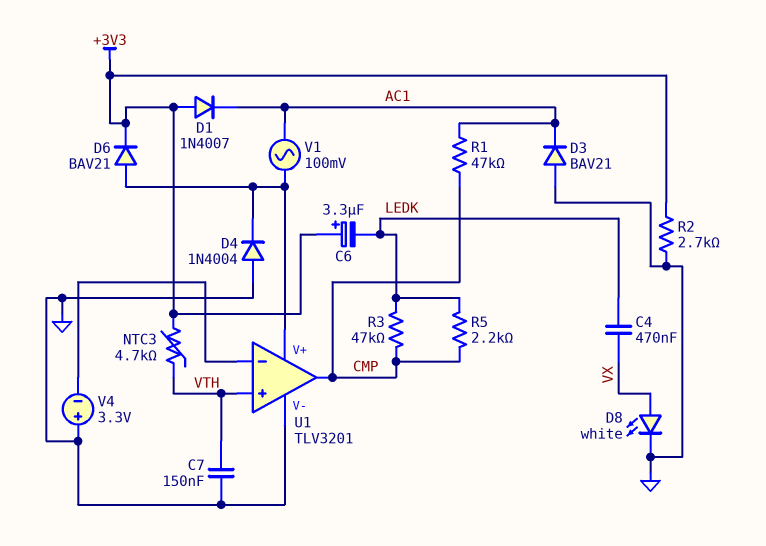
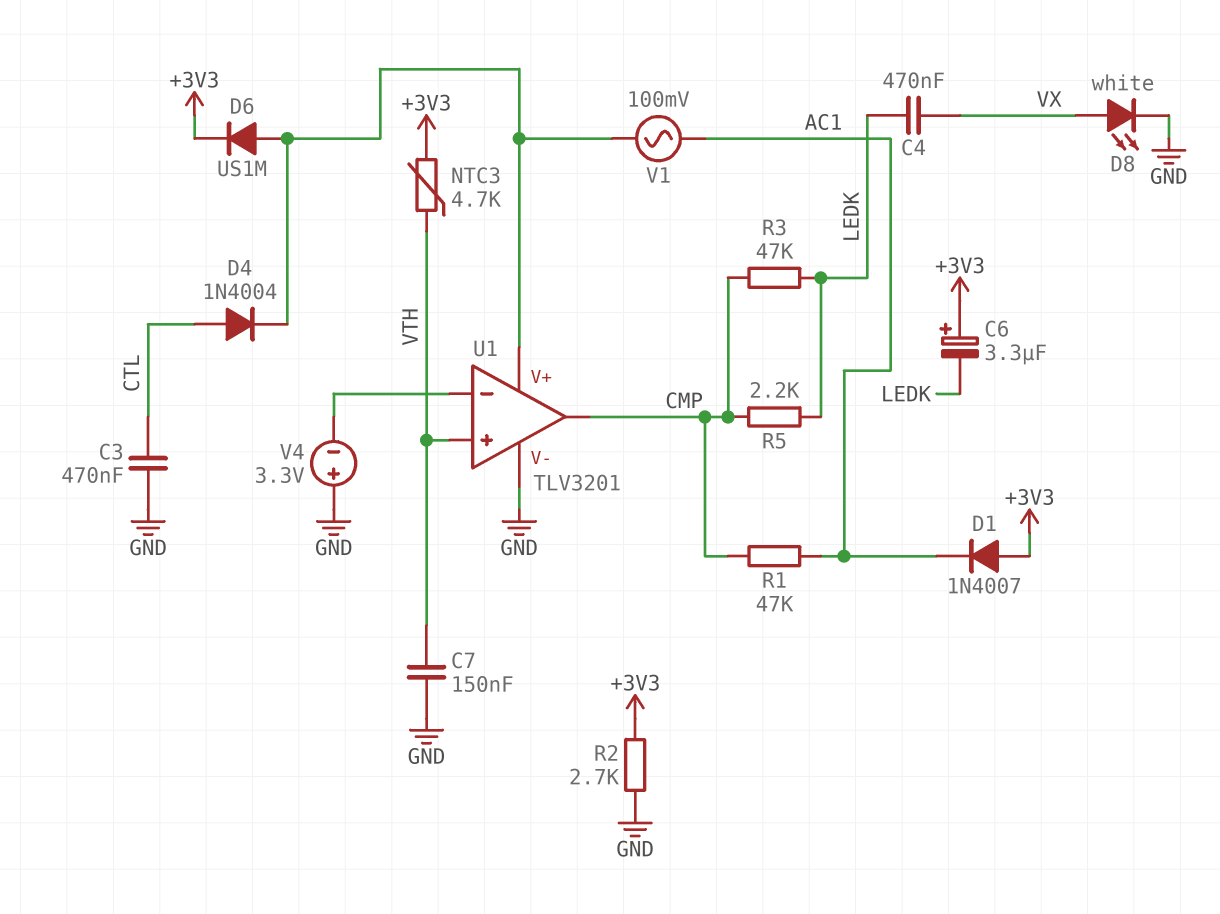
C3: none -> 470nF (CTL, GND)
D3: diode BAV21 (A GND, K AC1) -> none
D4: diode 1N4004 (A GND, K U1/V+) -> diode 1N4004 (A CTL, K U1/V+)
D6: diode BAV21 (A U1/V+, K +3V3) -> diode US1M (A U1/V+, K +3V3)

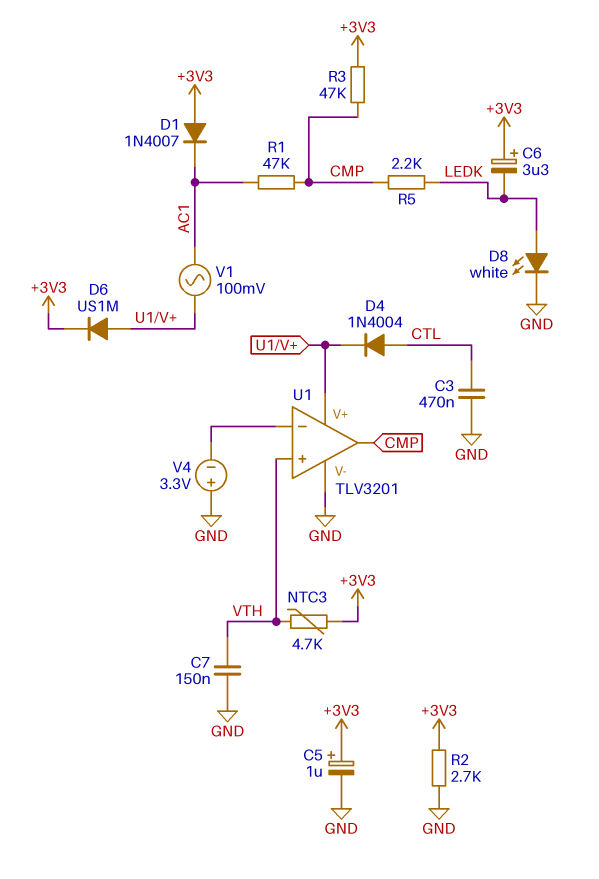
C4: 470nF (LEDK, VX) -> none
C5: none -> 1uF (plus +3V3, minus GND)
D8: LED white (A VX, K GND) -> LED white (A LEDK, K GND)
R3: 47k (CMP, LEDK) -> 47k (+3V3, CMP)

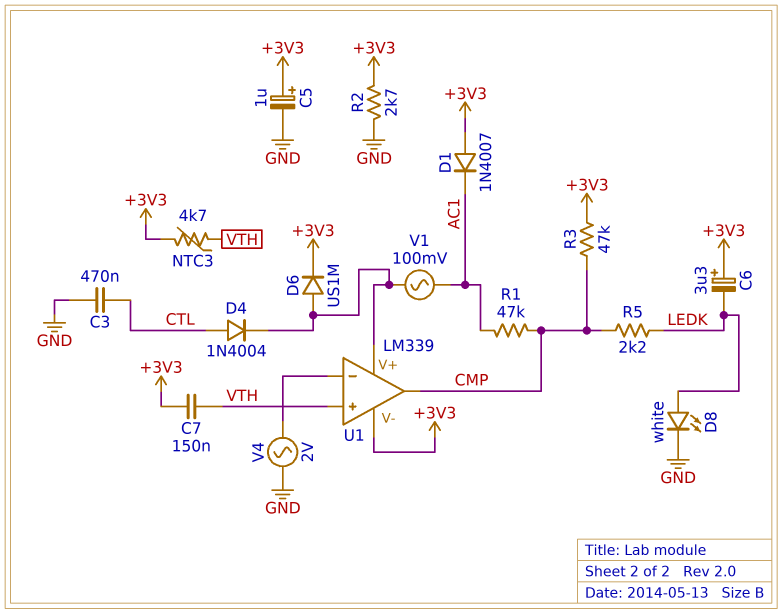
C7: 150nF (GND, VTH) -> 150nF (+3V3, VTH)
U1: TLV3201 -> LM339
U1 pin V-: GND -> +3V3
V4: 3.3V (plus GND, minus U1/in-) -> AC 2V (GND, U1/in-)

